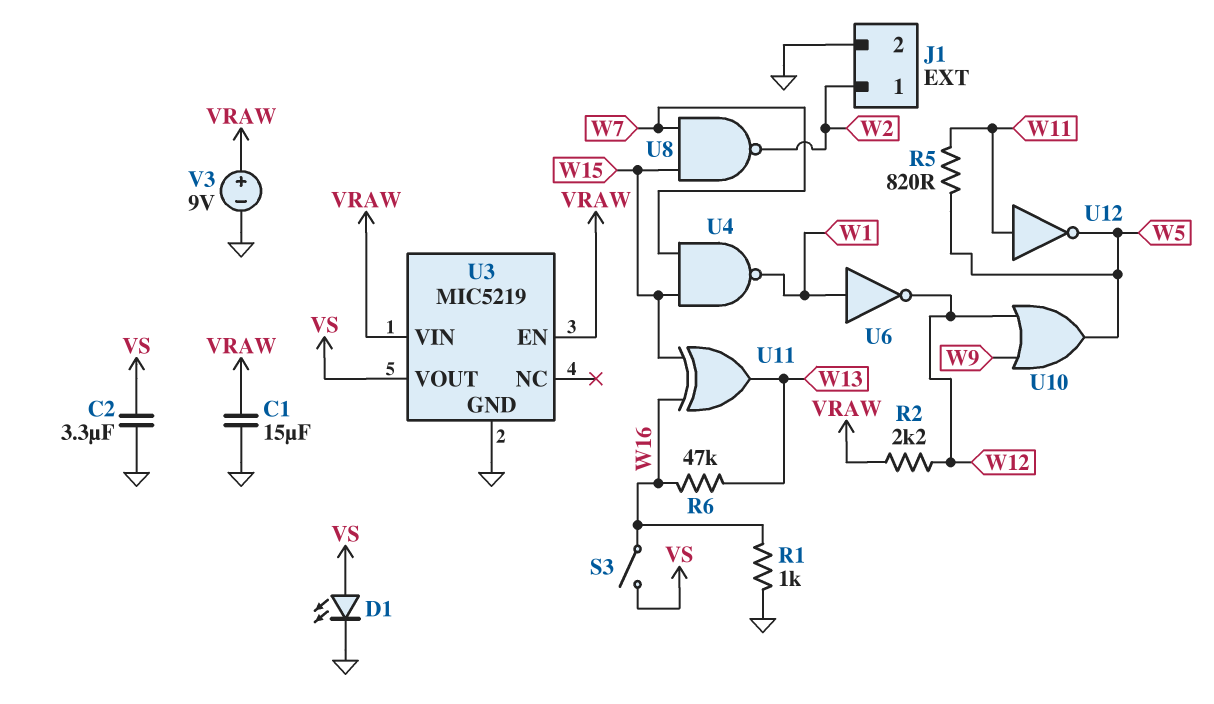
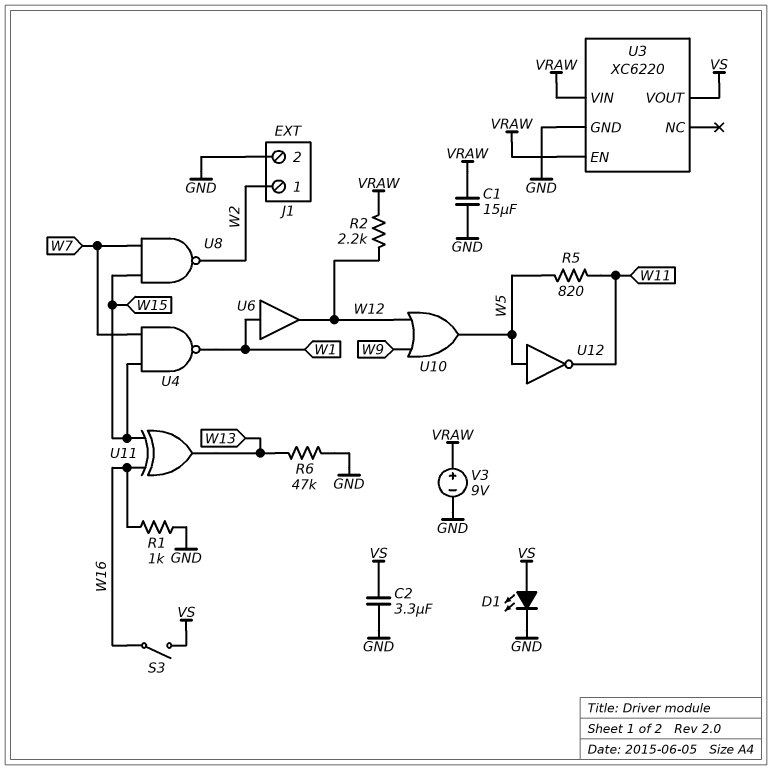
R6: 47k (W13, W16) -> 47k (GND, W13)
U3: MIC5219 -> XC6220
U6: NOT (in W1, out W12) -> buffer (in W1, out W12)
U12: NOT (in W11, out W5) -> NOT (in W5, out W11)

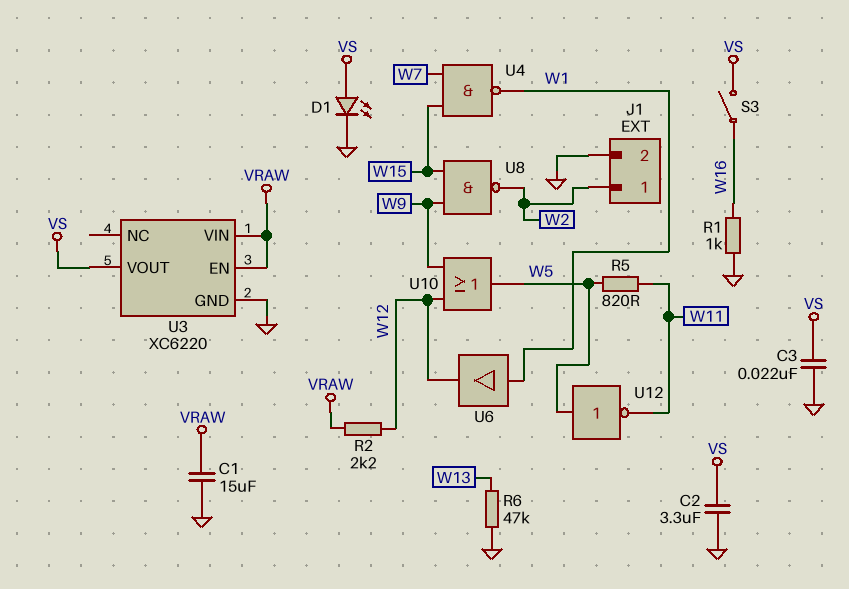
C3: none -> 22nF (GND, VS)
U8: NAND (in W7, in W15, out W2) -> NAND (in W9, in W15, out W2)
U11: XOR (in W15, in W16, out W13) -> none
V3: 9V (plus VRAW, minus GND) -> none

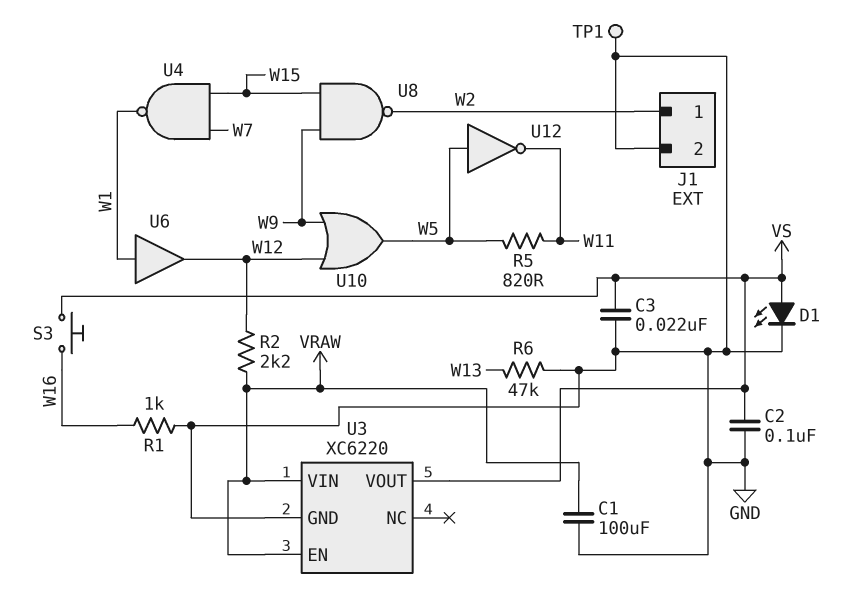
C1: 15uF (GND, VRAW) -> 100uF (GND, VRAW)
C2: 3.3uF (GND, VS) -> 100nF (GND, VS)
S3: switch (VS, W16) -> button (VS, W16)
TP1: none -> test point (GND)

